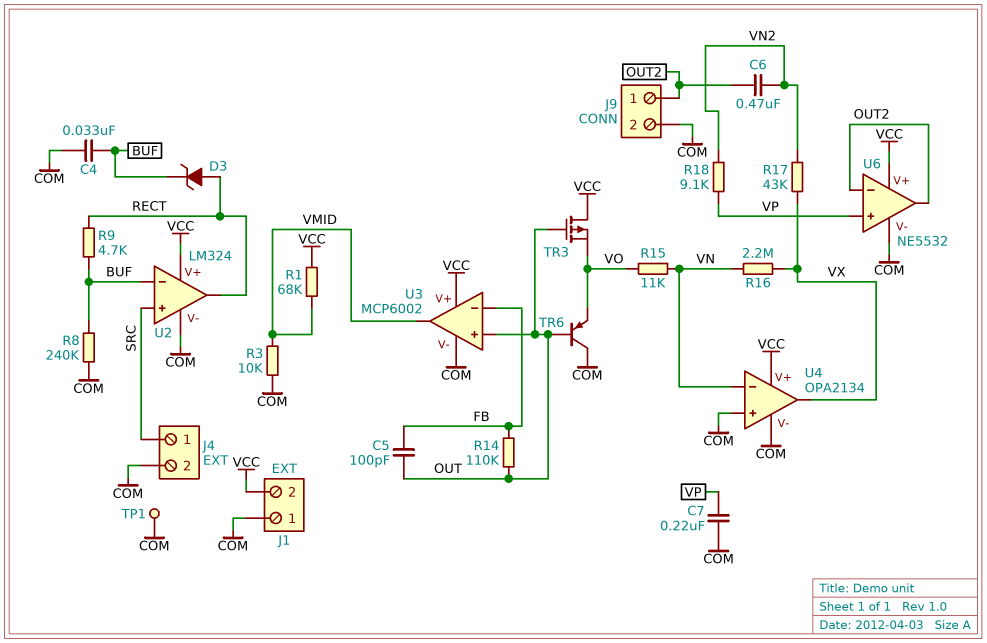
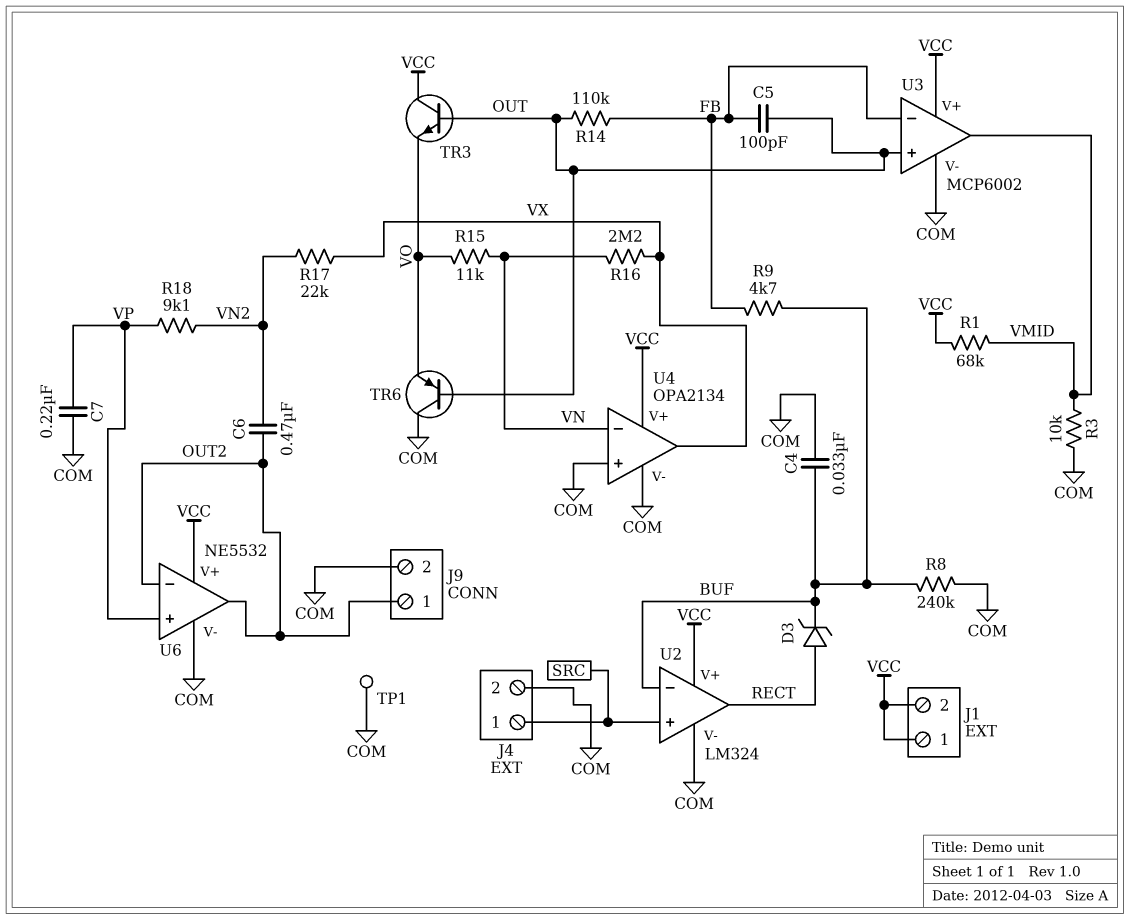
J1 pin 1: COM -> VCC
R9: 4.7k (BUF, RECT) -> 4.7k (BUF, FB)
R17: 43k (VN2, VX) -> 22k (VN2, VX)
TR3: PMOS (G OUT, D VCC, S VO) -> NPN (B OUT, C VCC, E VO)

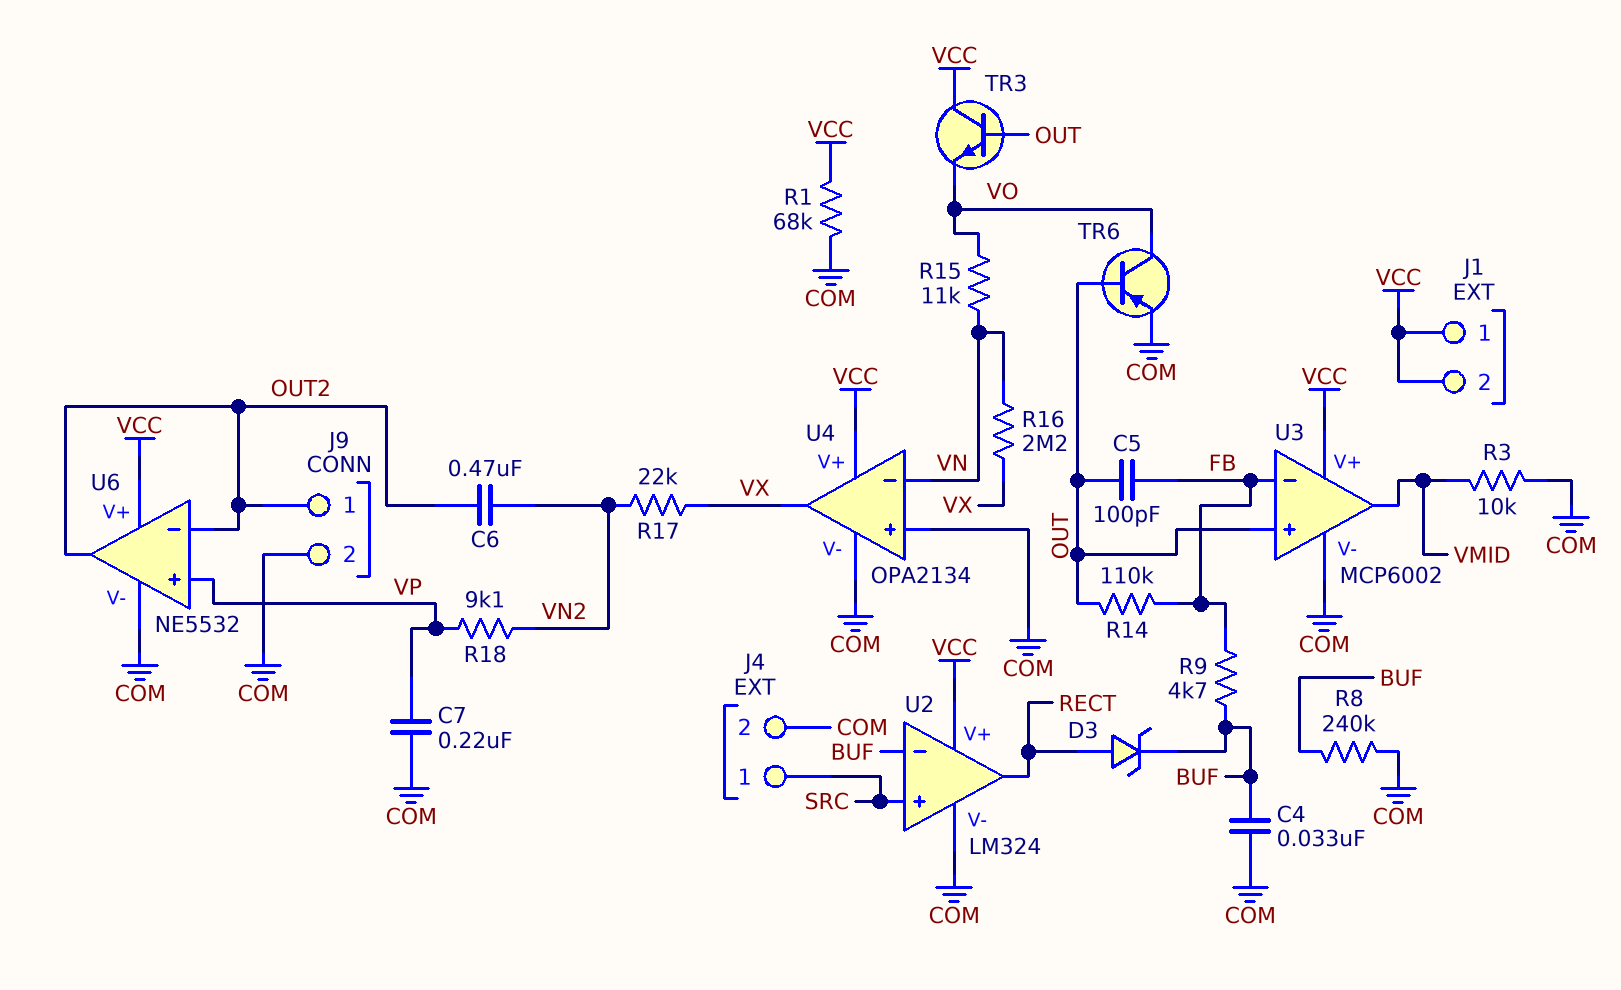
R1: 68k (VCC, VMID) -> 68k (COM, VCC)
TP1: test point (COM) -> none
TR6: PNP (B OUT, C COM, E VO) -> PNP (B OUT, C VO, E COM)

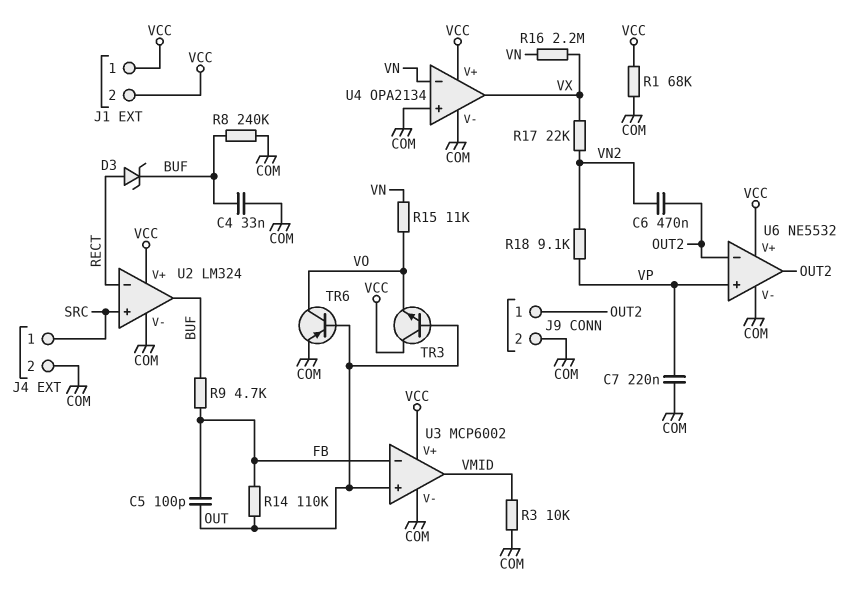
U2 pin in-: BUF -> RECT
U2 pin out: RECT -> BUF

